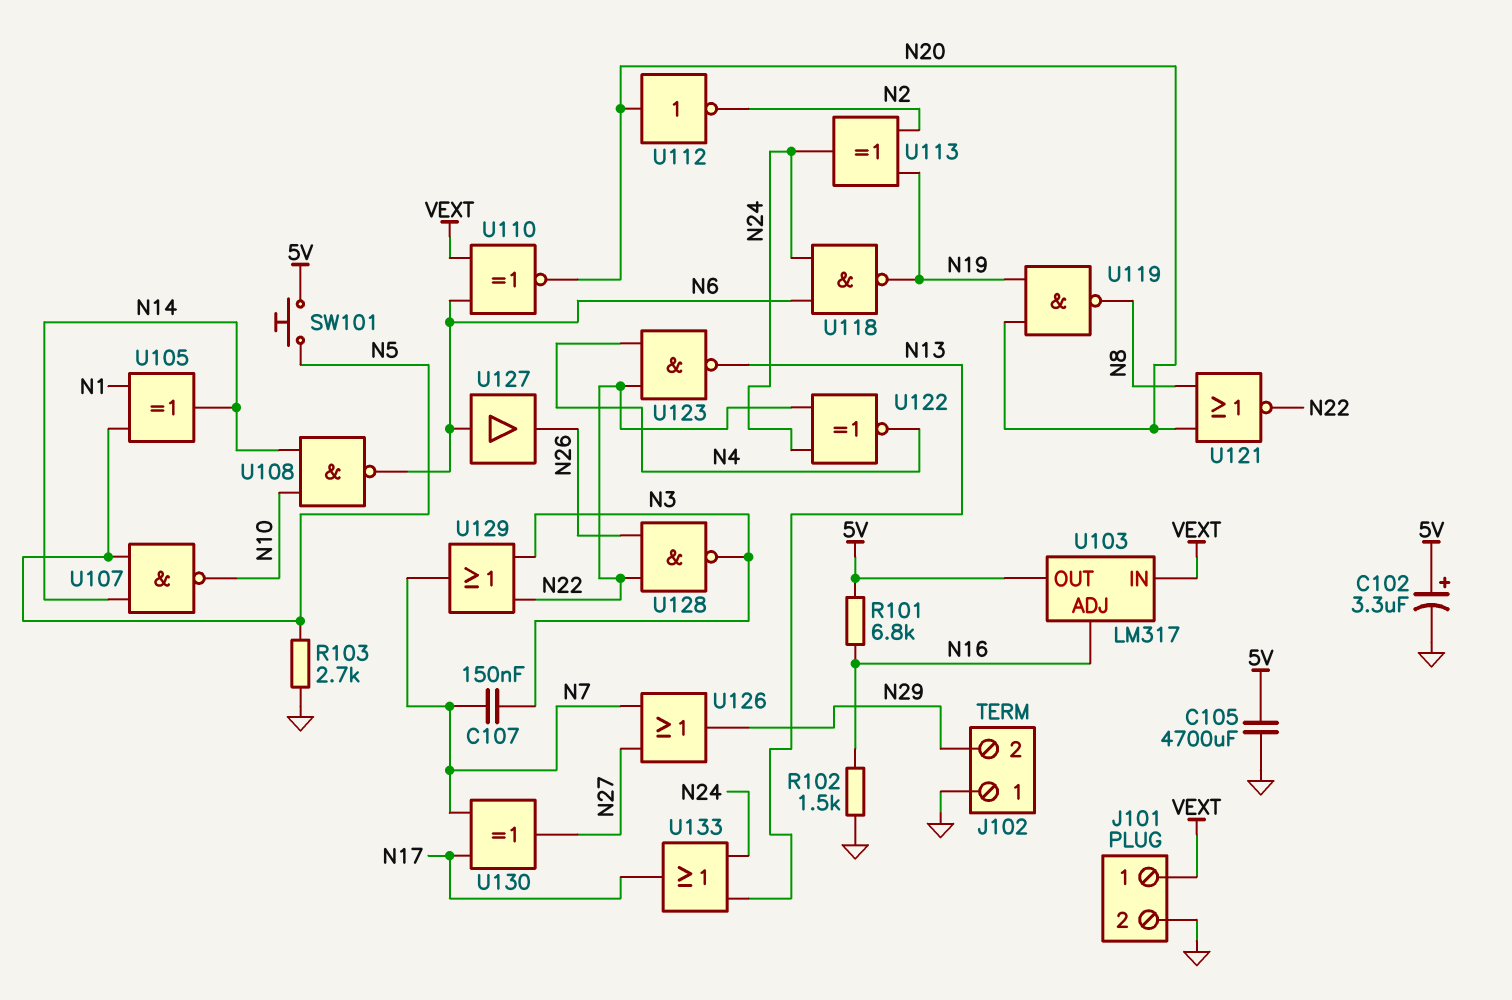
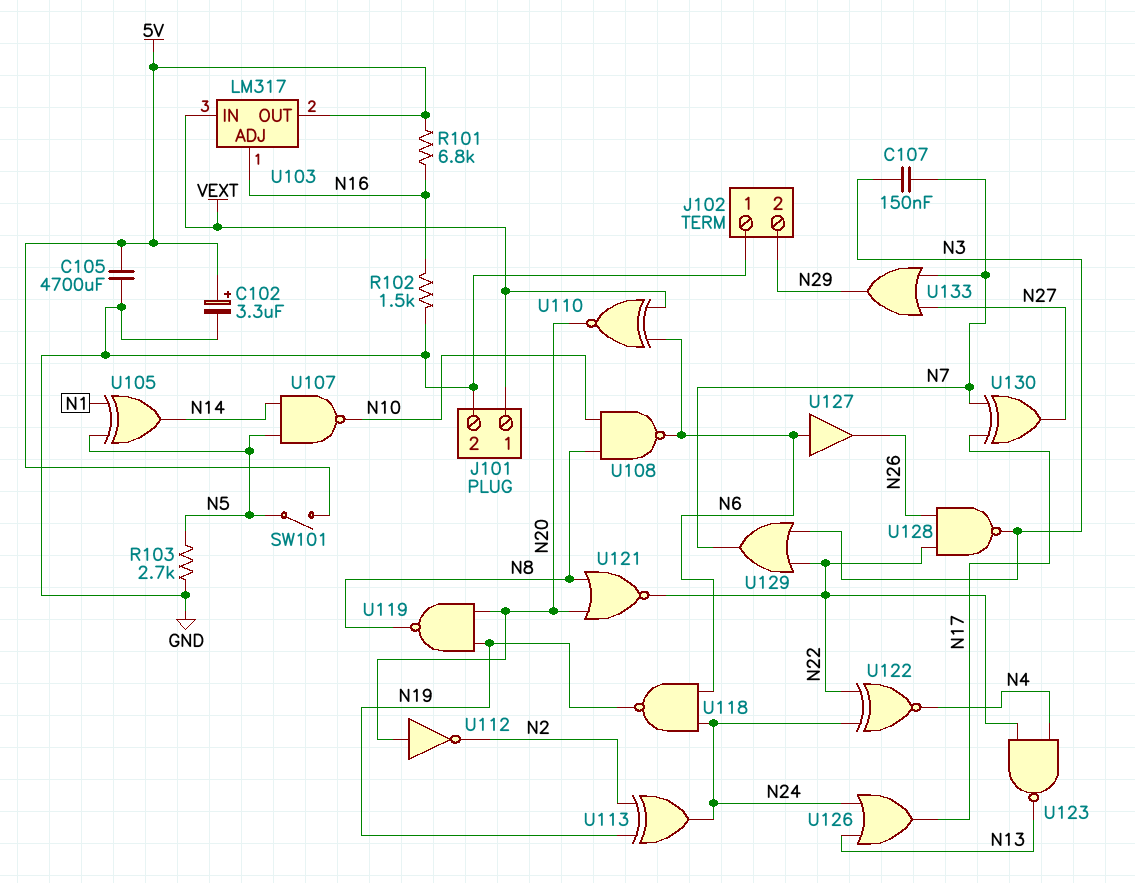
SW101: button (5V, N5) -> switch (5V, N5)
U108: NAND (in N10, in N14, out N6) -> NAND (in N8, in N10, out N6)
U126: OR (in N7, in N27, out N29) -> OR (in N13, in N24, out N17)
U133: OR (in N13, in N24, out N17) -> OR (in N7, in N27, out N29)

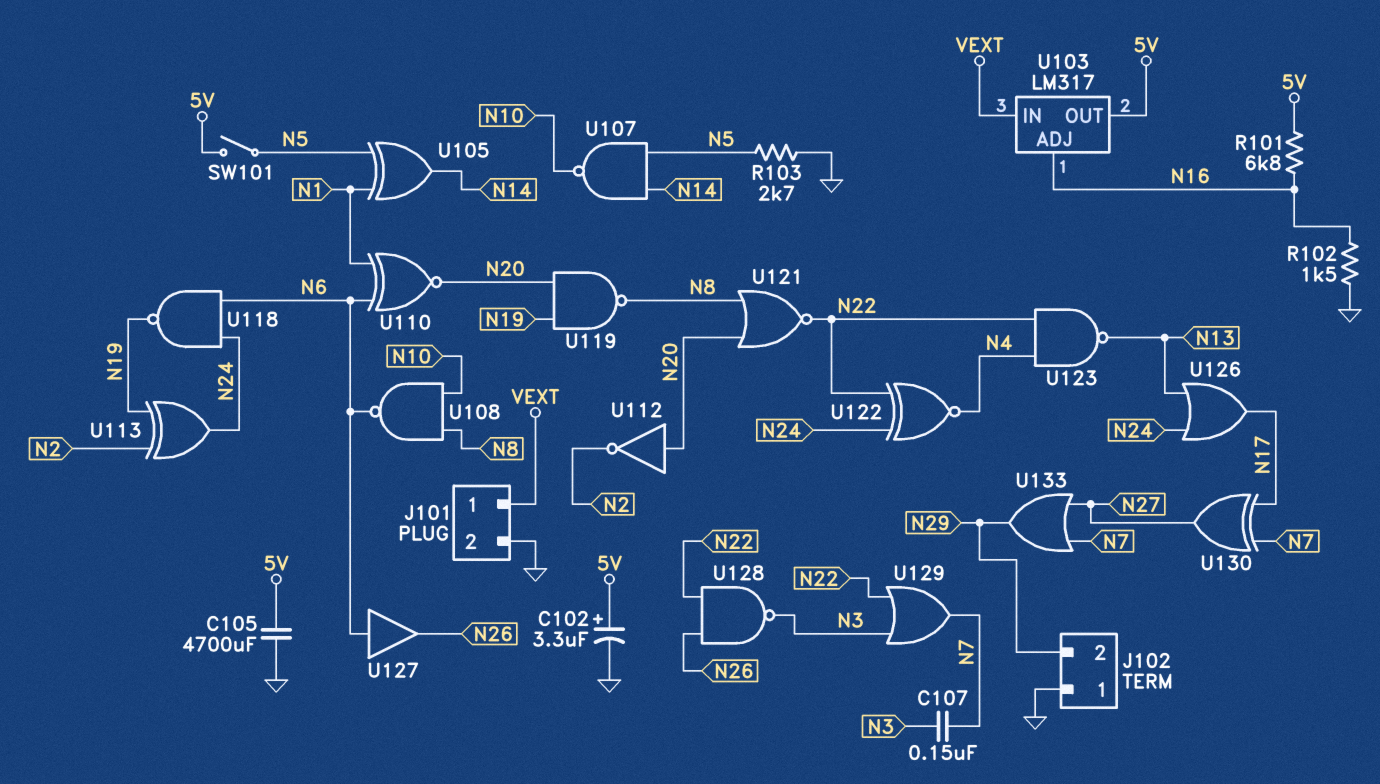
U110: XNOR (in N6, in VEXT, out N20) -> XNOR (in N1, in N6, out N20)

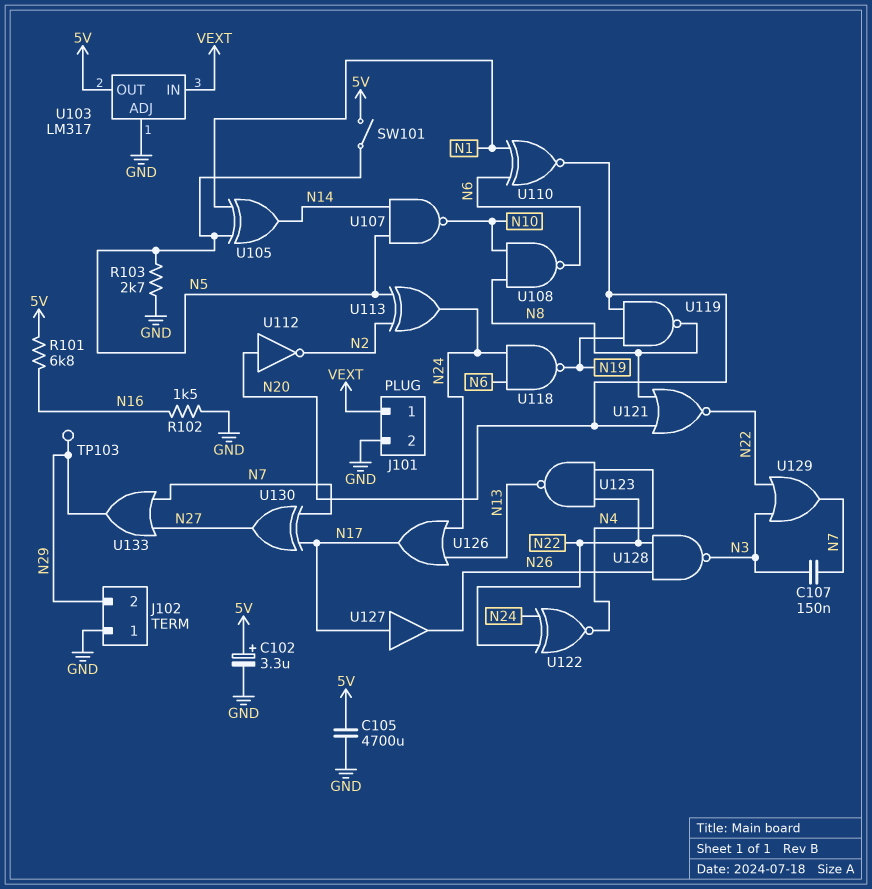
TP103: none -> test point (N29)
U103 pin ADJ: N16 -> GND
U113: XOR (in N2, in N19, out N24) -> XOR (in N2, in N5, out N24)
U127: buffer (in N6, out N26) -> buffer (in N17, out N26)

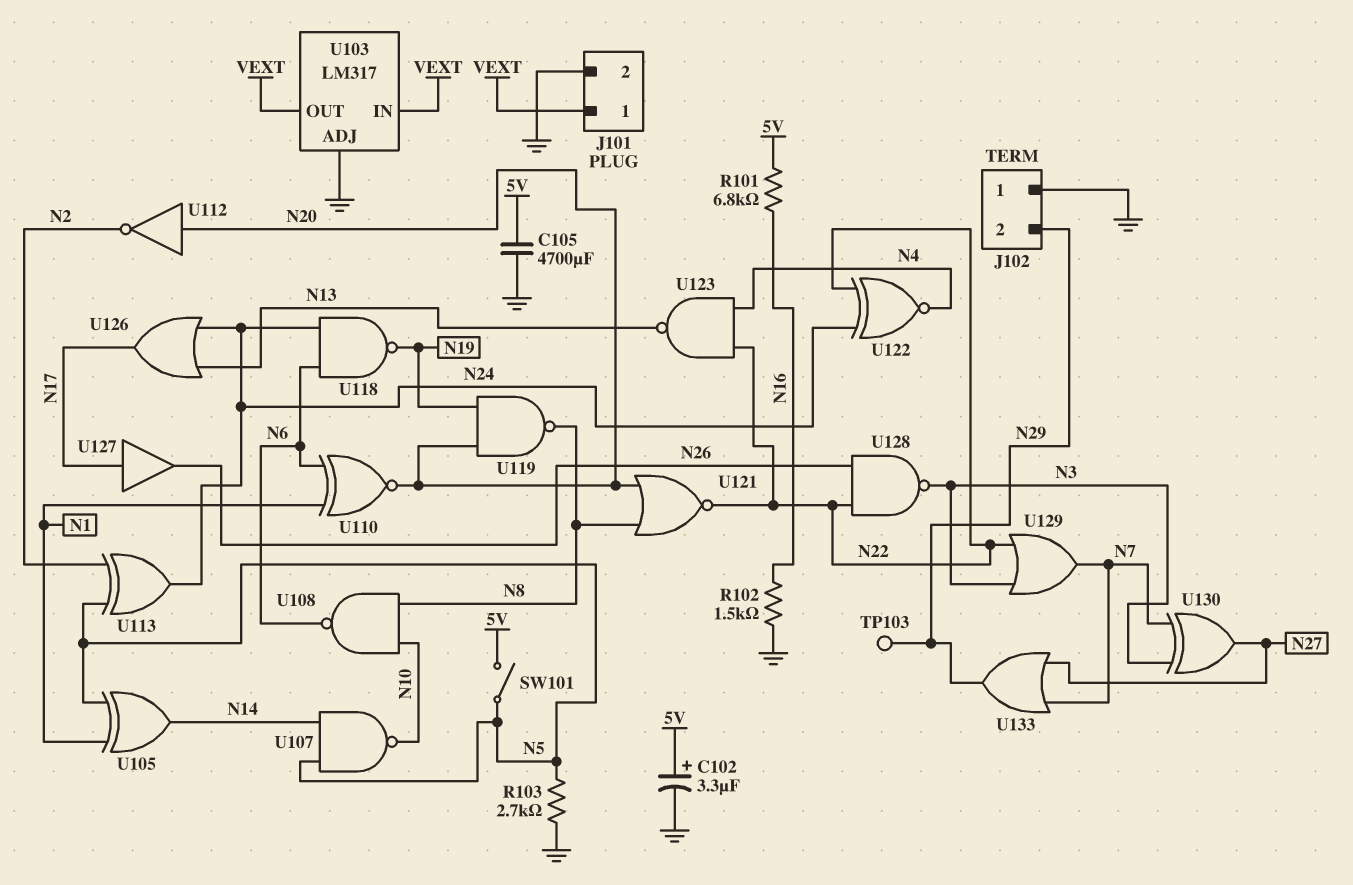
C107: 150nF (N3, N7) -> none
U103 pin OUT: 5V -> VEXT
U130: XOR (in N7, in N17, out N27) -> XOR (in N3, in N7, out N27)

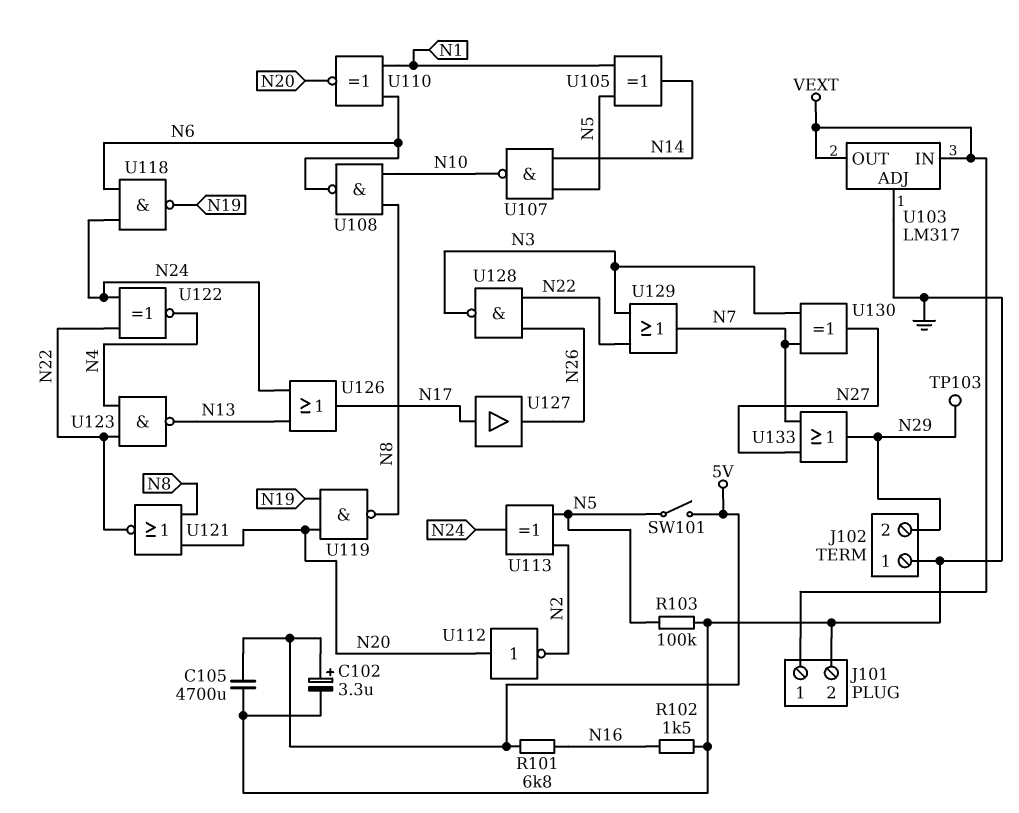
R103: 2.7k (GND, N5) -> 100k (GND, N5)

